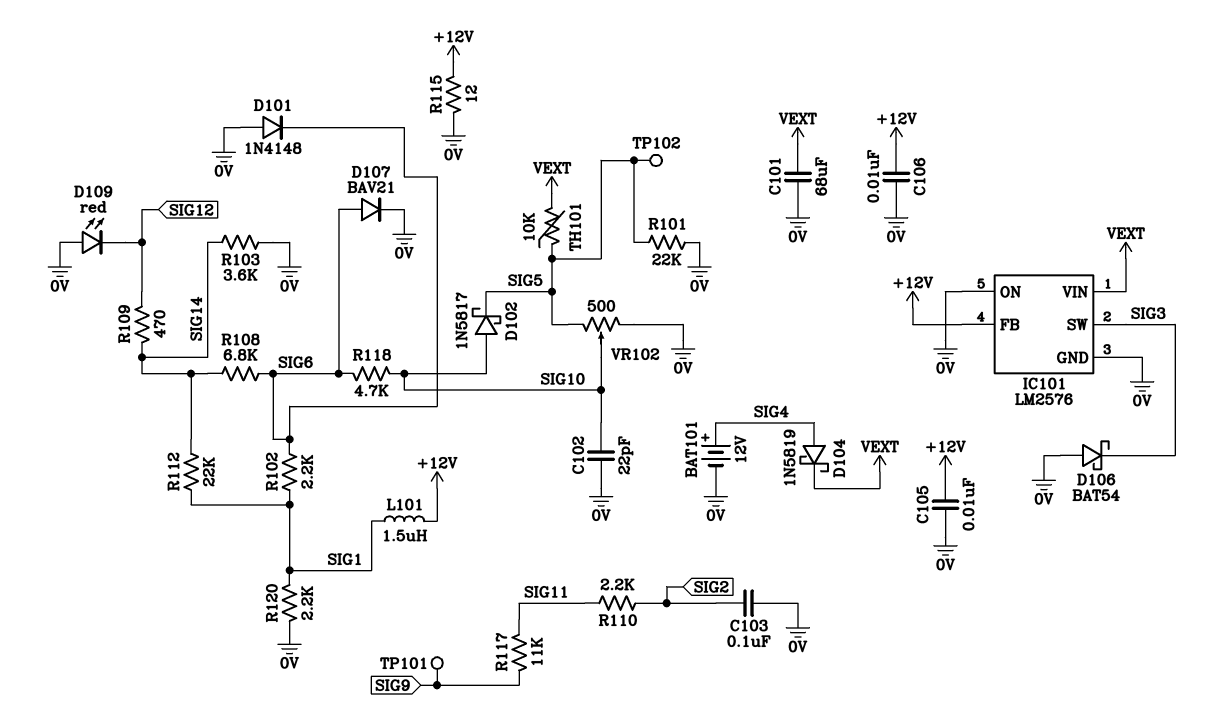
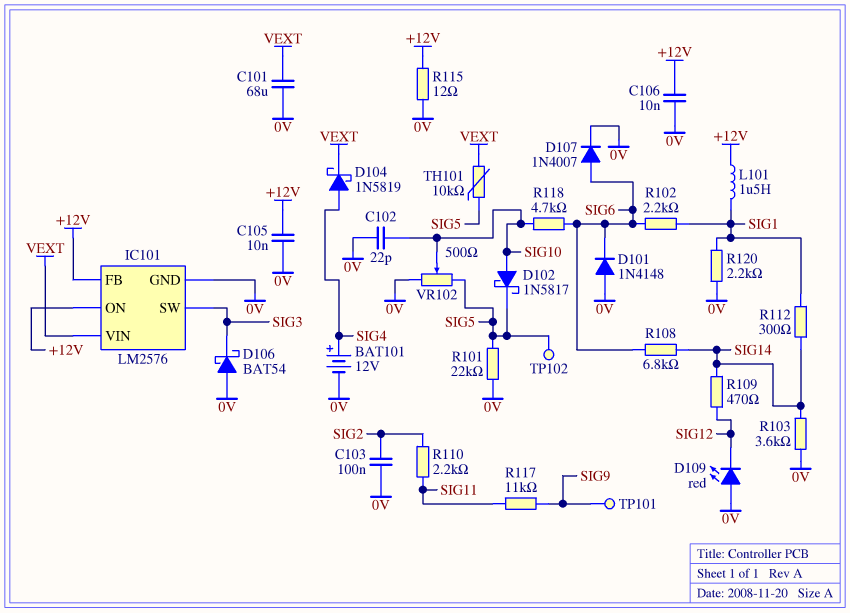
D107: diode BAV21 (A SIG6, K 0V) -> diode 1N4007 (A SIG6, K 0V)
IC101 pin ON: 0V -> +12V
R112: 22k (SIG1, SIG14) -> 300 (SIG1, SIG14)

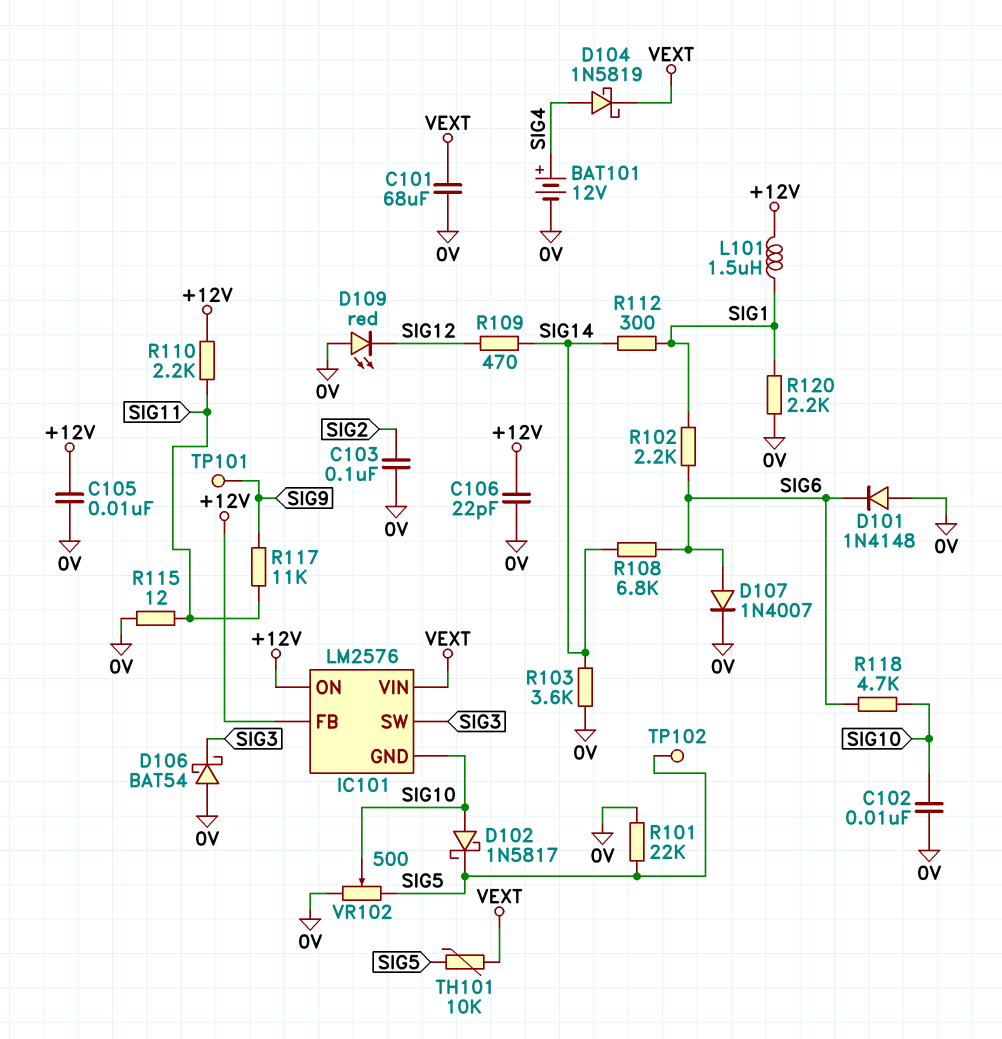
C102: 22pF (0V, SIG10) -> 10nF (0V, SIG10)
C106: 10nF (+12V, 0V) -> 22pF (+12V, 0V)
IC101 pin GND: 0V -> SIG10
R110: 2.2k (SIG2, SIG11) -> 2.2k (+12V, SIG11)
R115: 12 (+12V, 0V) -> 12 (0V, SIG11)

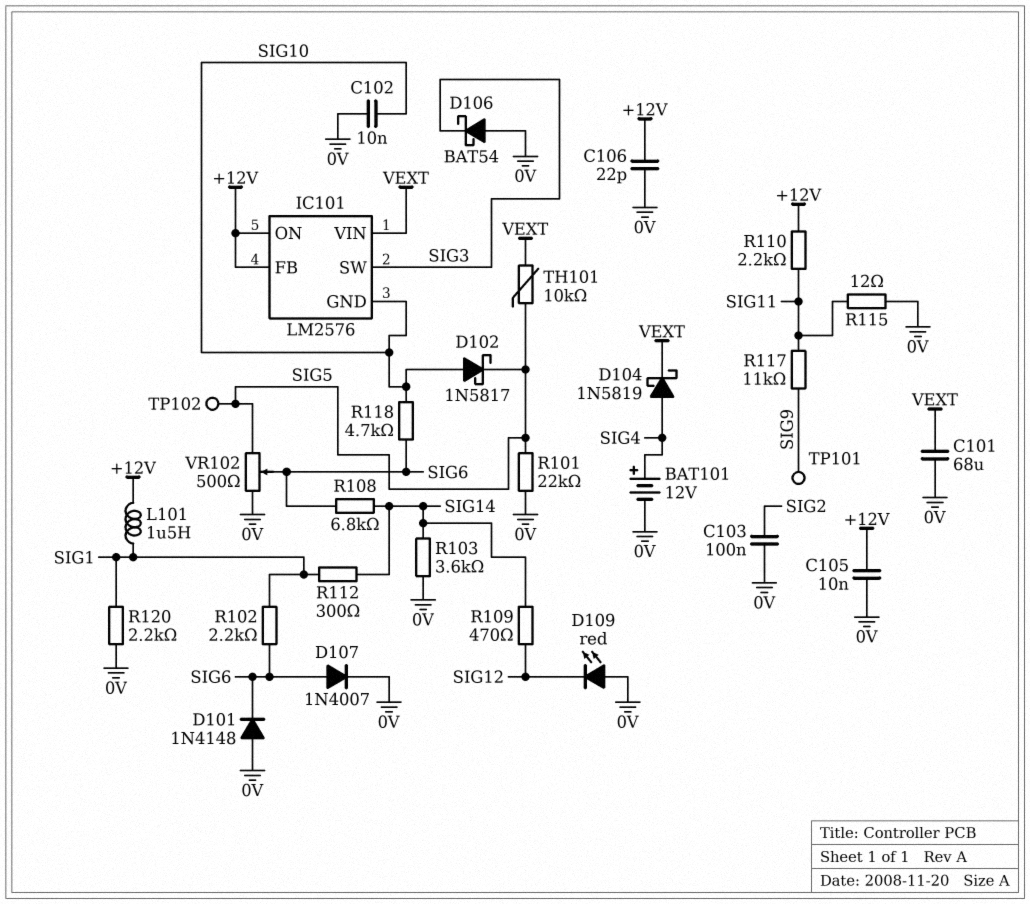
VR102: 500 (0V, SIG5, wiper SIG10) -> 500 (0V, SIG5, wiper SIG6)

